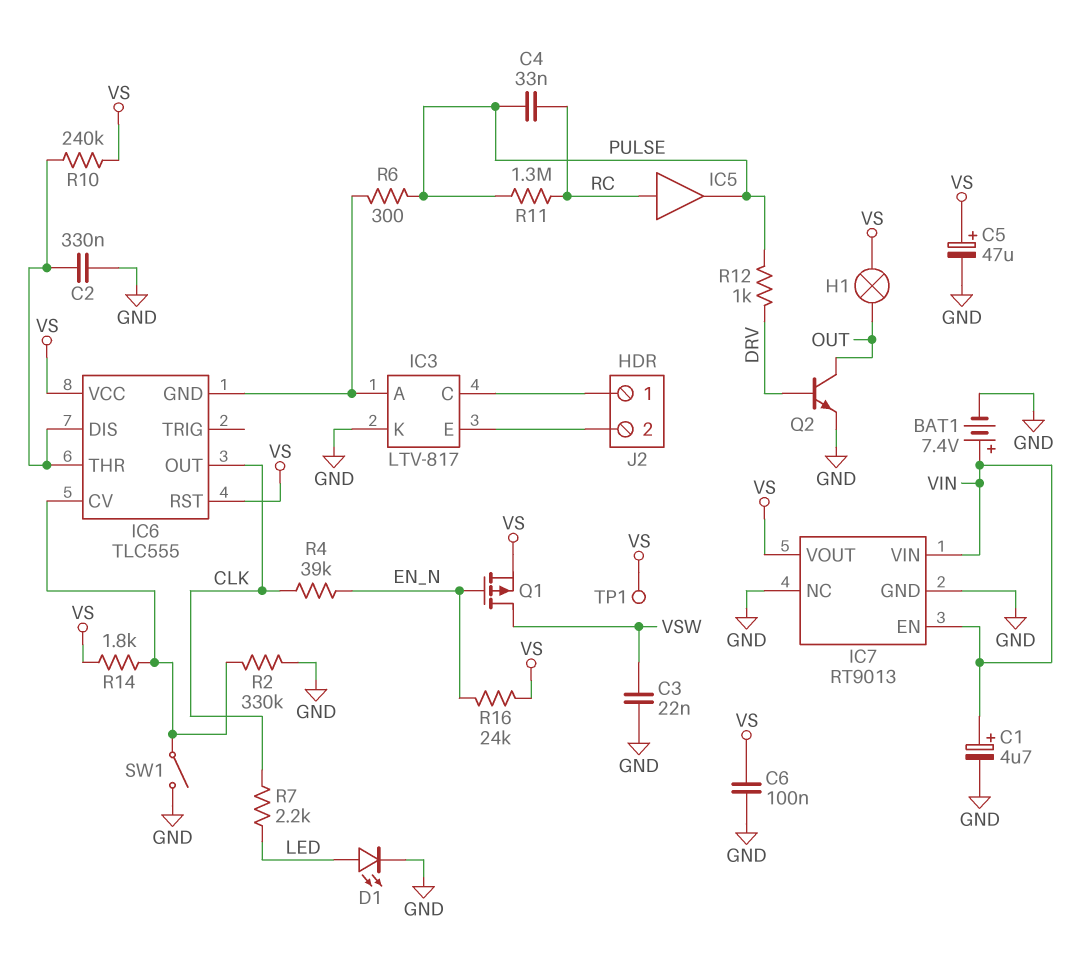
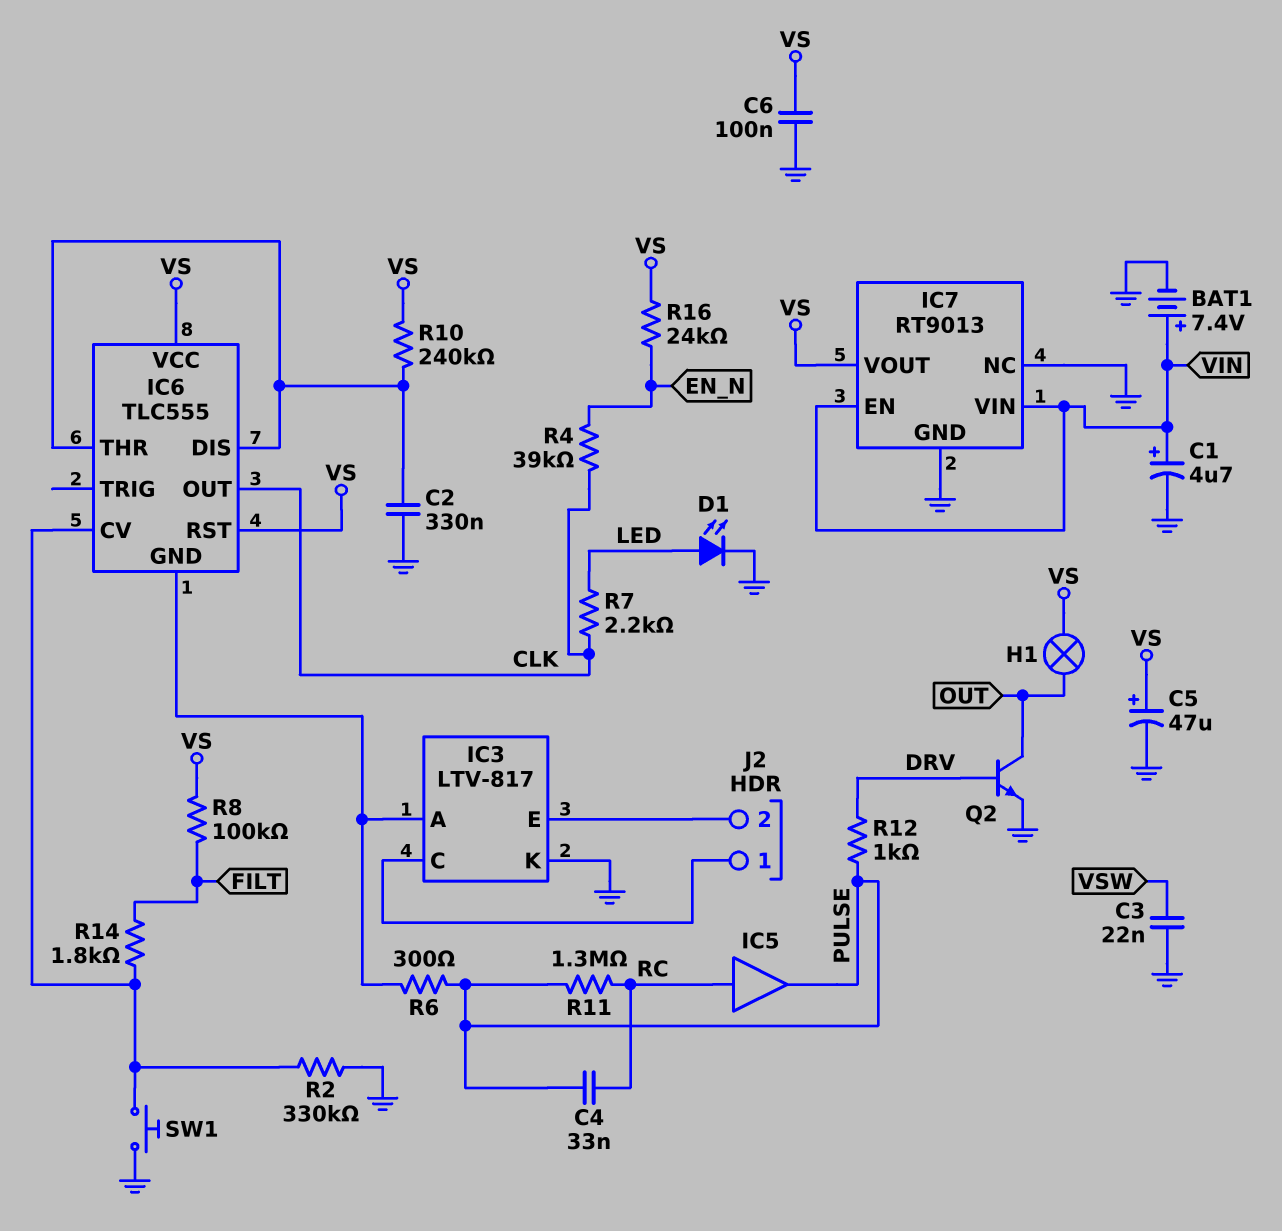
Q1: PMOS (G EN_N, D VSW, S VS) -> none
R8: none -> 100k (FILT, VS)
R14: 1.8k (IC6/CV, VS) -> 1.8k (FILT, IC6/CV)
SW1: switch (GND, IC6/CV) -> button (GND, IC6/CV)
TP1: test point (VS) -> none

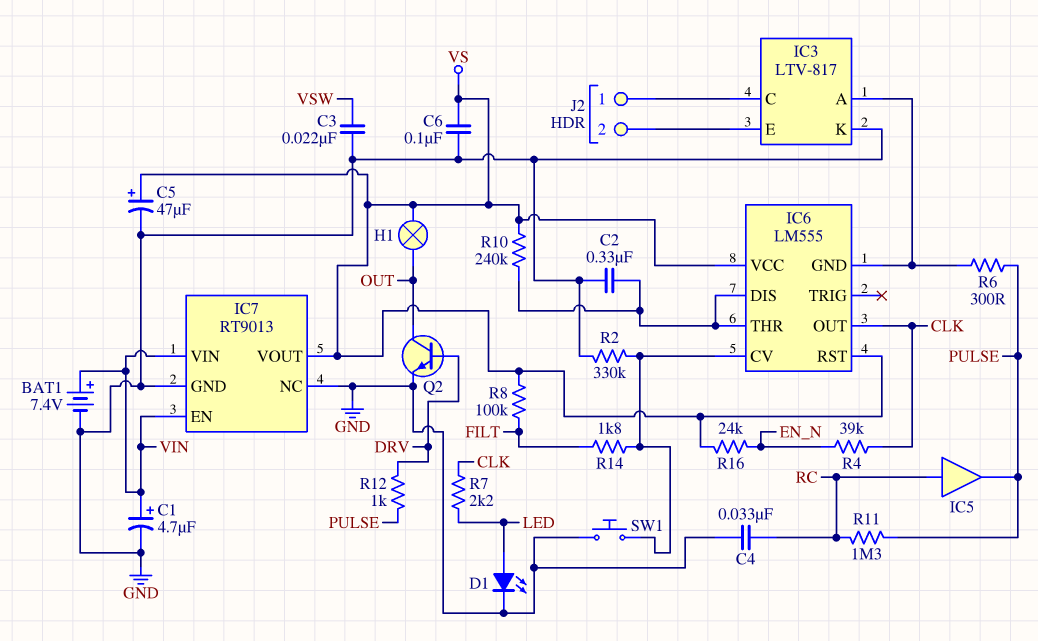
C4: 33nF (PULSE, RC) -> 33nF (GND, RC)
IC6: TLC555 -> LM555

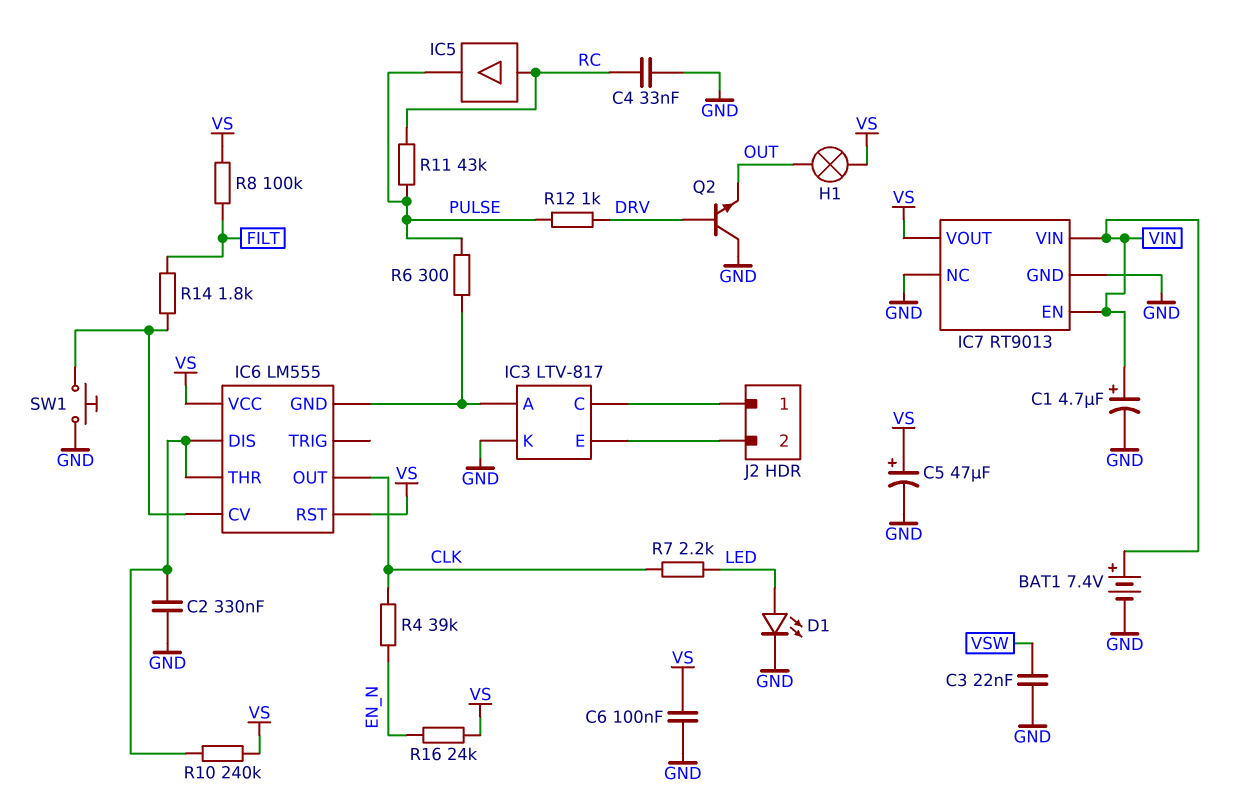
Q2: NPN (B DRV, C OUT, E GND) -> NPN (B DRV, C GND, E OUT)
R2: 330k (GND, IC6/CV) -> none
R11: 1.3M (PULSE, RC) -> 43k (PULSE, RC)

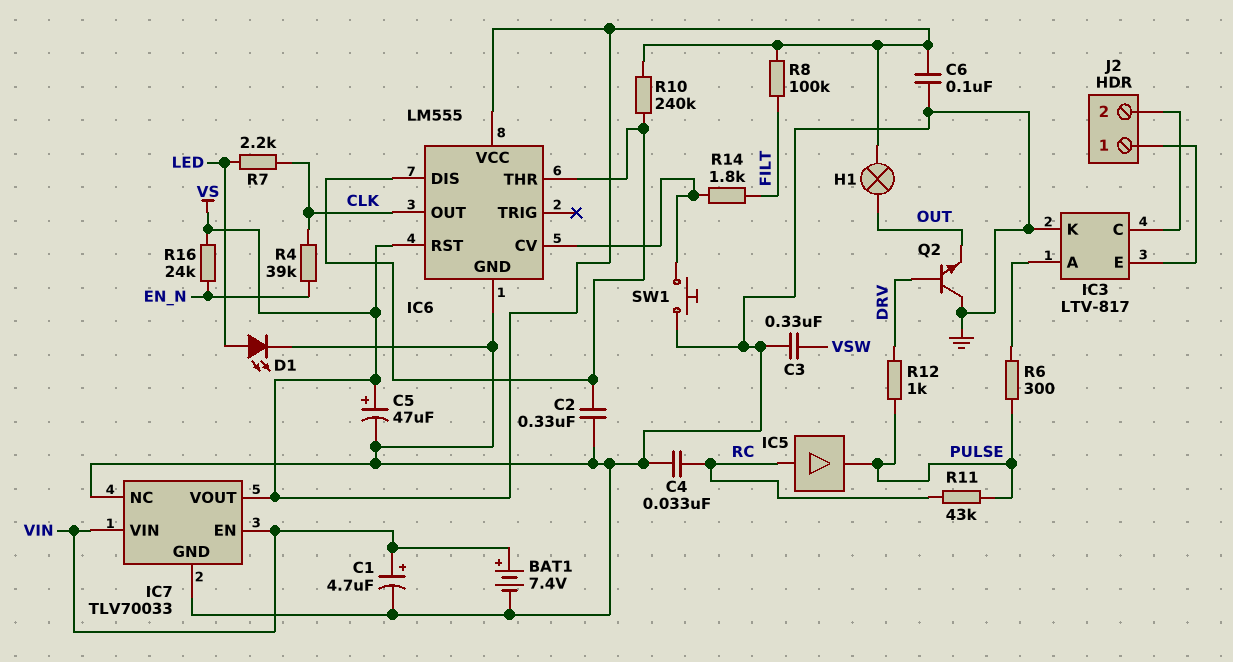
C3: 22nF (GND, VSW) -> 330nF (GND, VSW)
IC6 pin GND: IC3/A -> GND
IC7: RT9013 -> TLV70033
J2 pin 1: IC3/C -> IC3/E
J2 pin 2: IC3/E -> IC3/C

